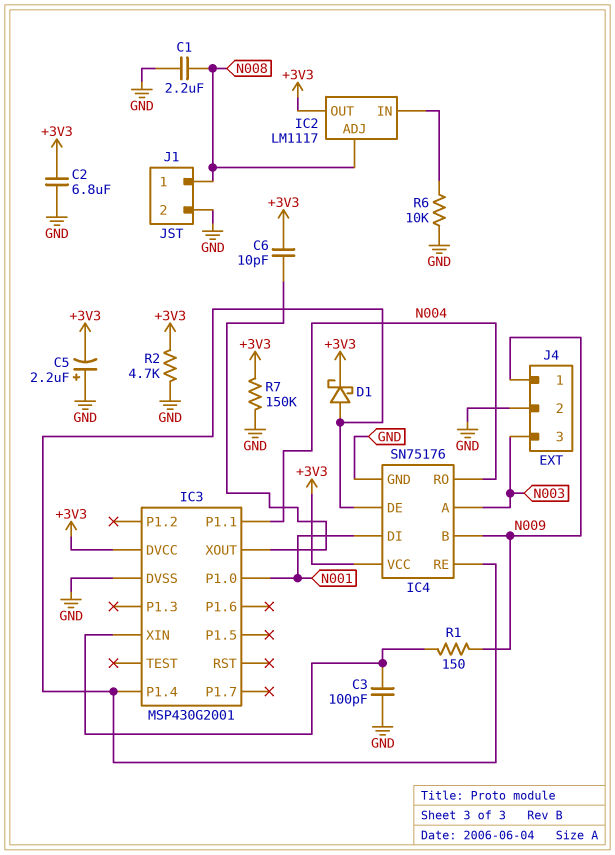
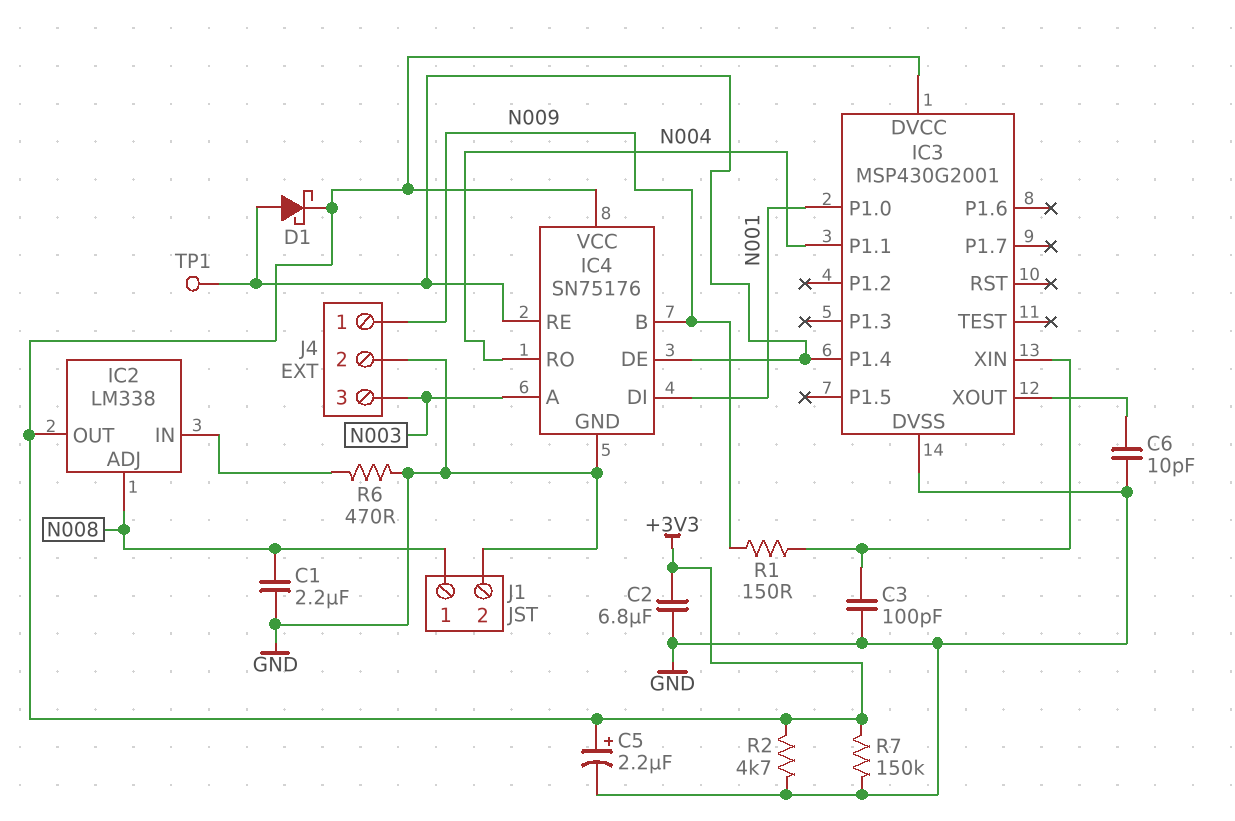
C5: 2.2uF (plus GND, minus +3V3) -> 2.2uF (plus +3V3, minus GND)
C6: 10pF (+3V3, IC3/XOUT) -> 10pF (GND, IC3/XOUT)
IC2: LM1117 -> LM338
R6: 10k (GND, IC2/IN) -> 470 (GND, IC2/IN)
TP1: none -> test point (IC3/P1.4)

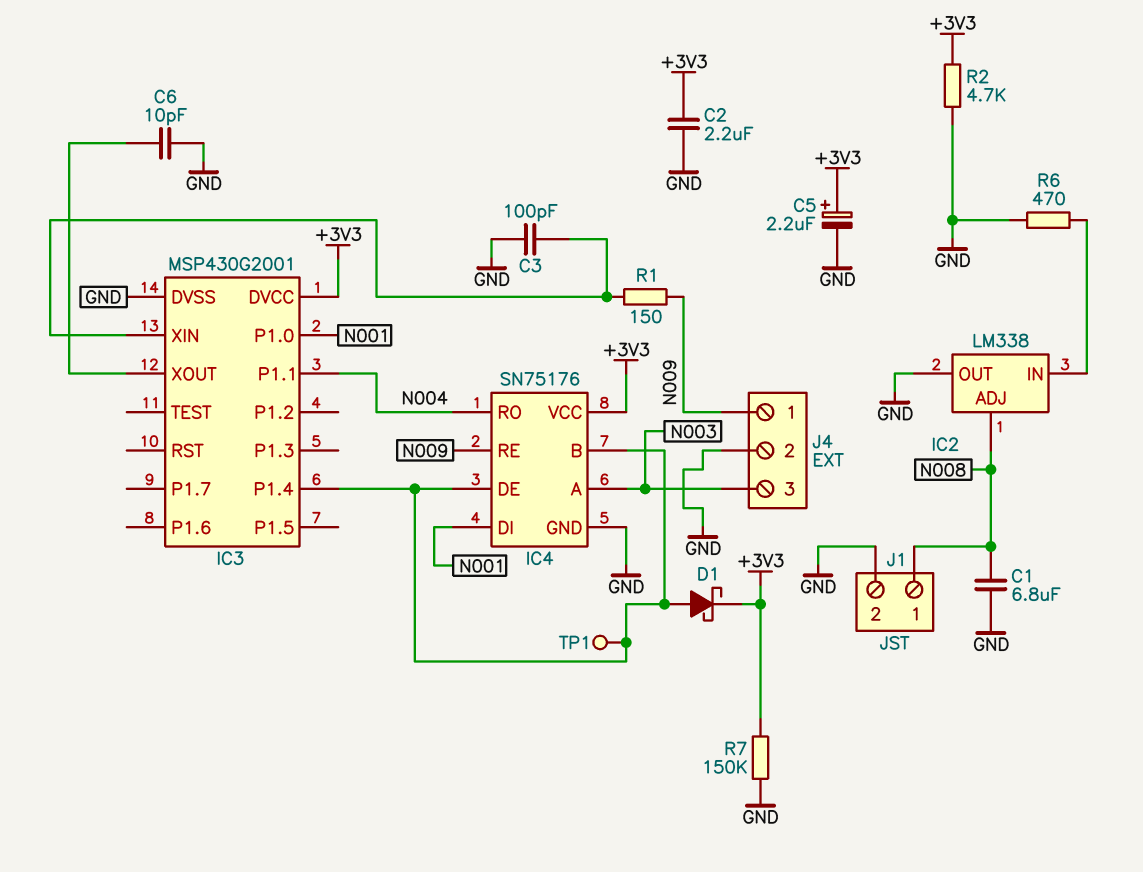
C1: 2.2uF (GND, N008) -> 6.8uF (GND, N008)
C2: 6.8uF (+3V3, GND) -> 2.2uF (+3V3, GND)
IC2 pin OUT: +3V3 -> GND
IC4 pin B: N009 -> IC3/P1.4
IC4 pin RE: IC3/P1.4 -> N009

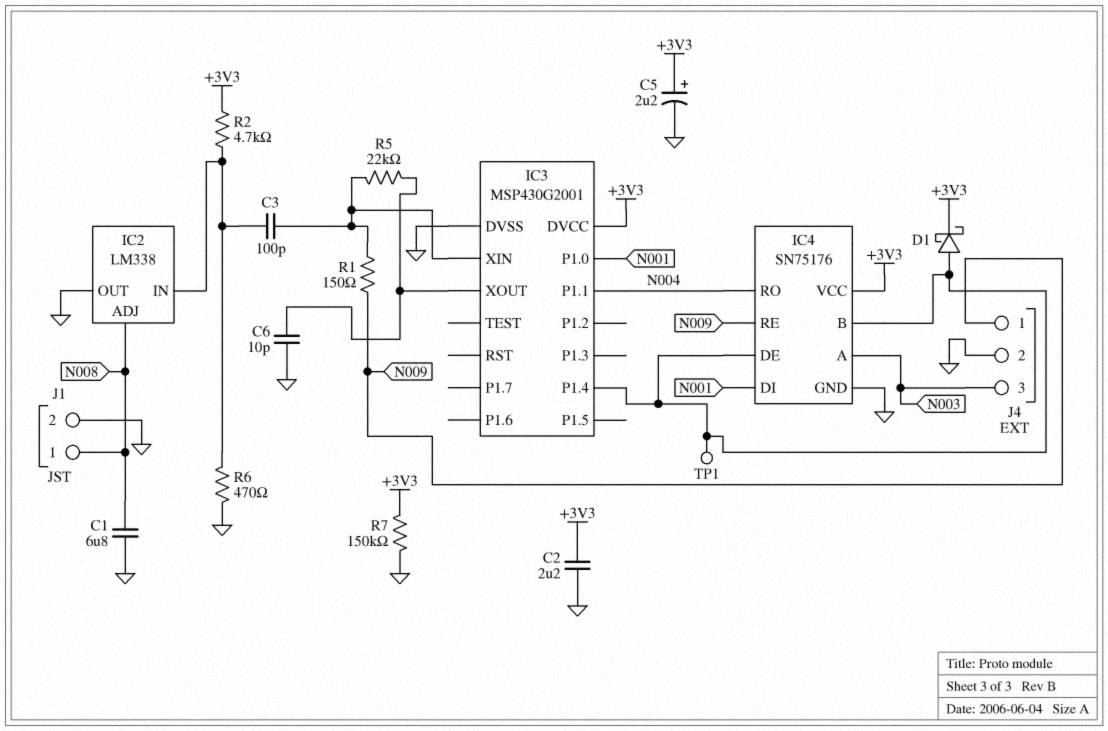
C3: 100pF (GND, IC3/XIN) -> 100pF (IC2/IN, IC3/XIN)
R2: 4.7k (+3V3, GND) -> 4.7k (+3V3, IC2/IN)
R5: none -> 22k (IC3/XIN, IC3/XOUT)

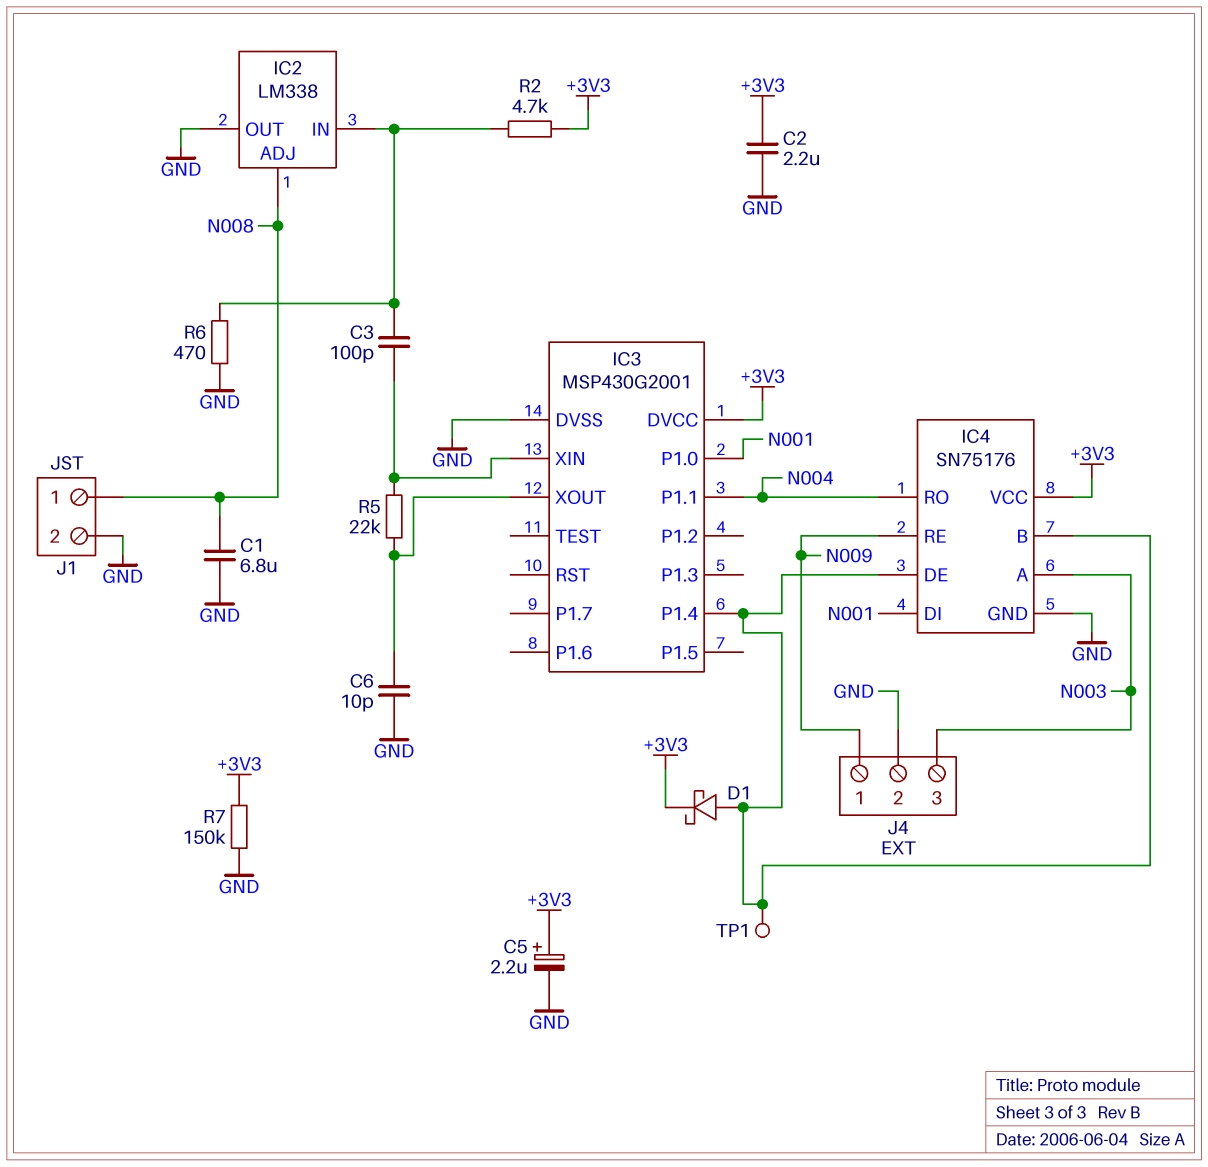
R1: 150 (IC3/XIN, N009) -> none

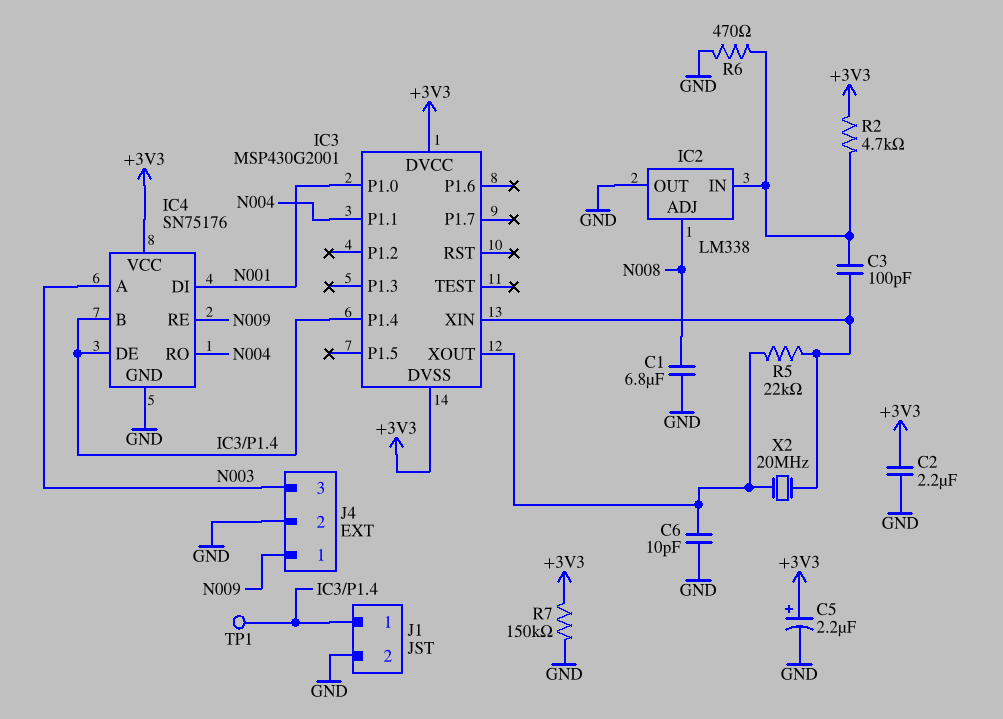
D1: schottky (A IC3/P1.4, K +3V3) -> none
IC3 pin DVSS: GND -> +3V3
J1 pin 1: N008 -> IC3/P1.4
X2: none -> 20MHz (IC3/XIN, IC3/XOUT)

